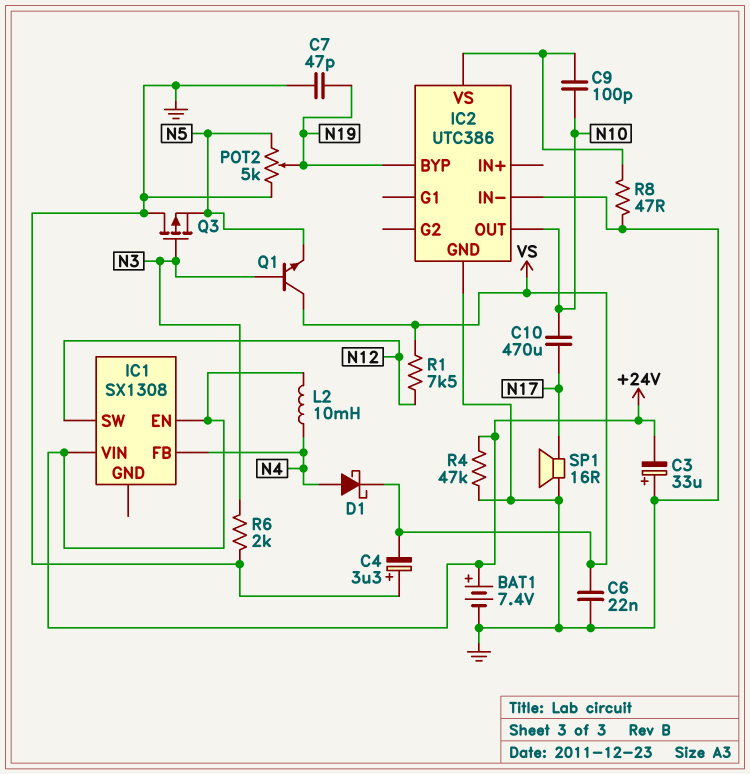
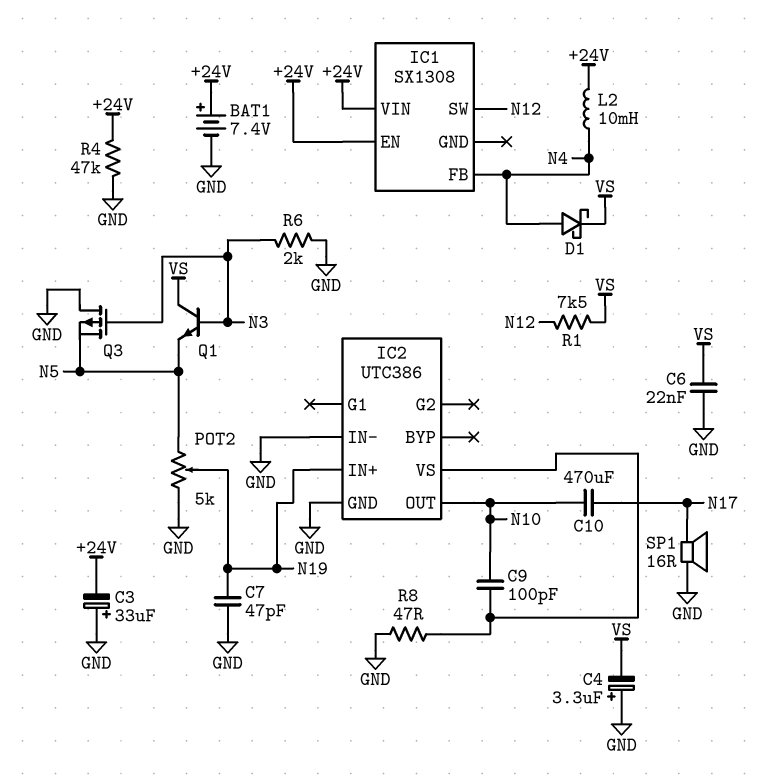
IC2 pin BYP: N19 -> none
IC2 pin IN+: none -> N19

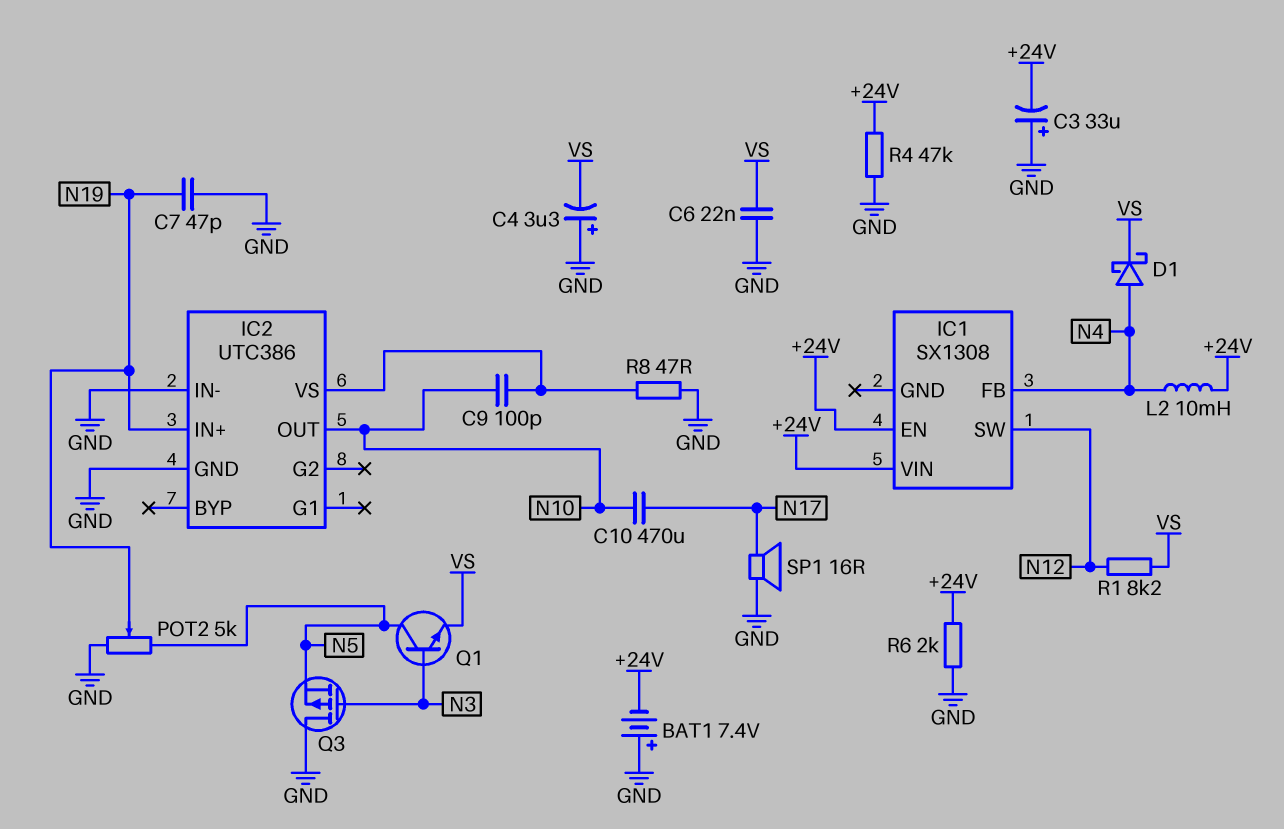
BAT1: 7.4V (plus +24V, minus GND) -> 7.4V (plus GND, minus +24V)
Q1: NPN (B N3, C VS, E N5) -> NPN (B N3, C N5, E VS)
R1: 7.5k (N12, VS) -> 8.2k (N12, VS)
R6: 2k (GND, N3) -> 2k (+24V, GND)

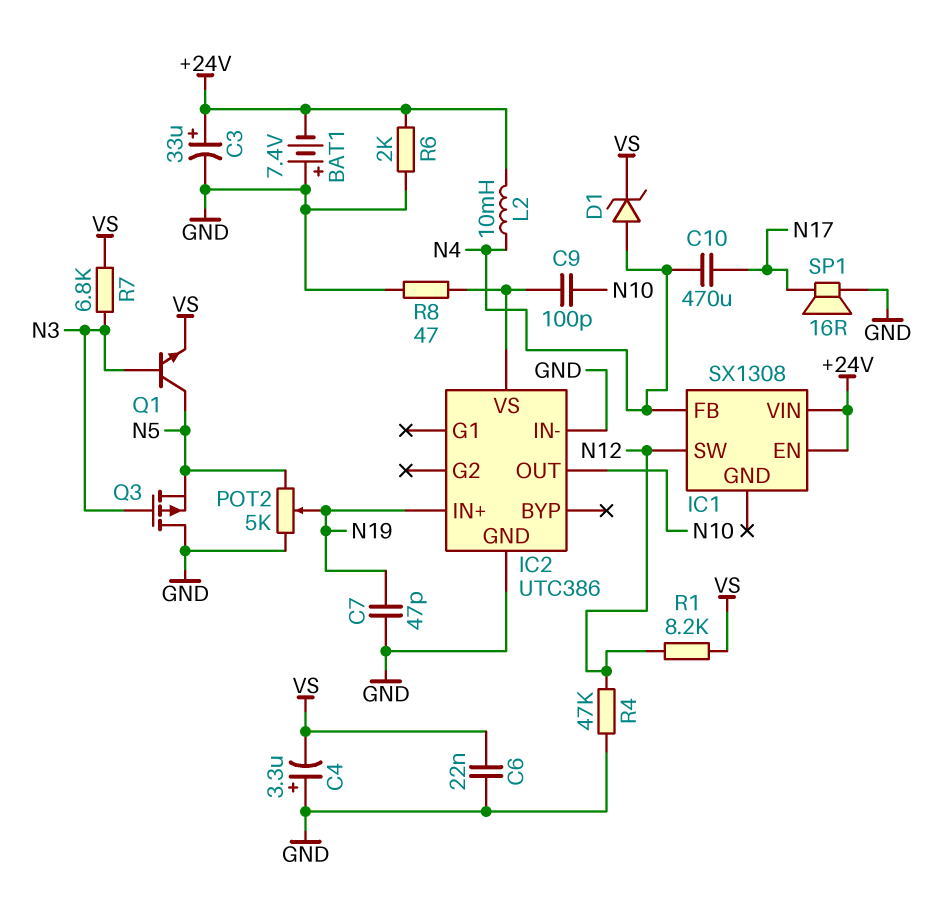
C3: 33uF (plus GND, minus +24V) -> 33uF (plus +24V, minus GND)
C10: 470uF (N10, N17) -> 470uF (N4, N17)
D1: schottky (A N4, K VS) -> zener (A N4, K VS)
R4: 47k (+24V, GND) -> 47k (GND, N12)
R7: none -> 6.8k (N3, VS)

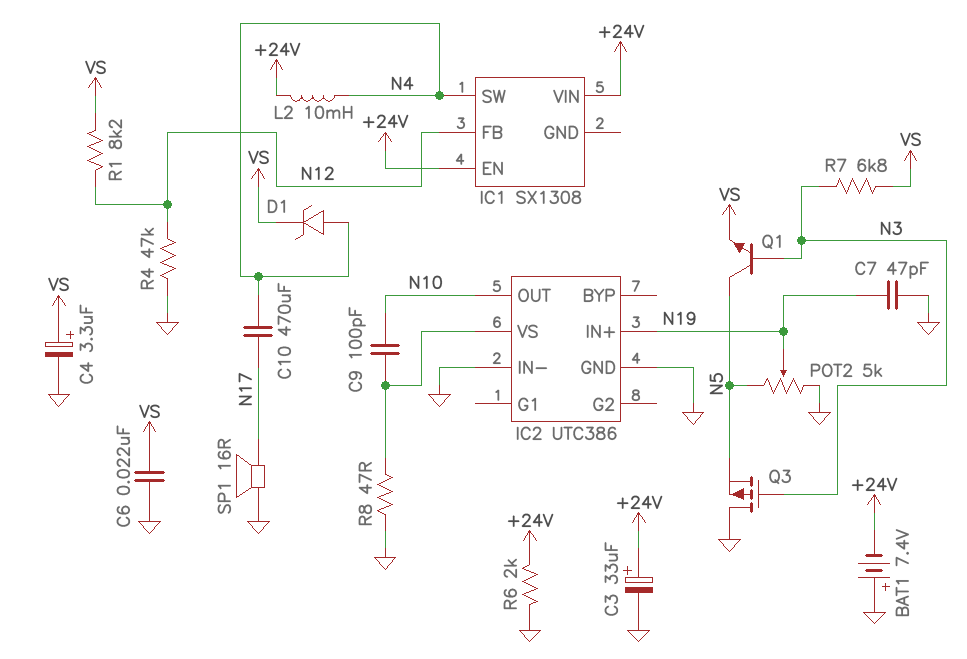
C4: 3.3uF (plus GND, minus VS) -> 3.3uF (plus VS, minus GND)
IC1 pin FB: N4 -> N12
IC1 pin SW: N12 -> N4

